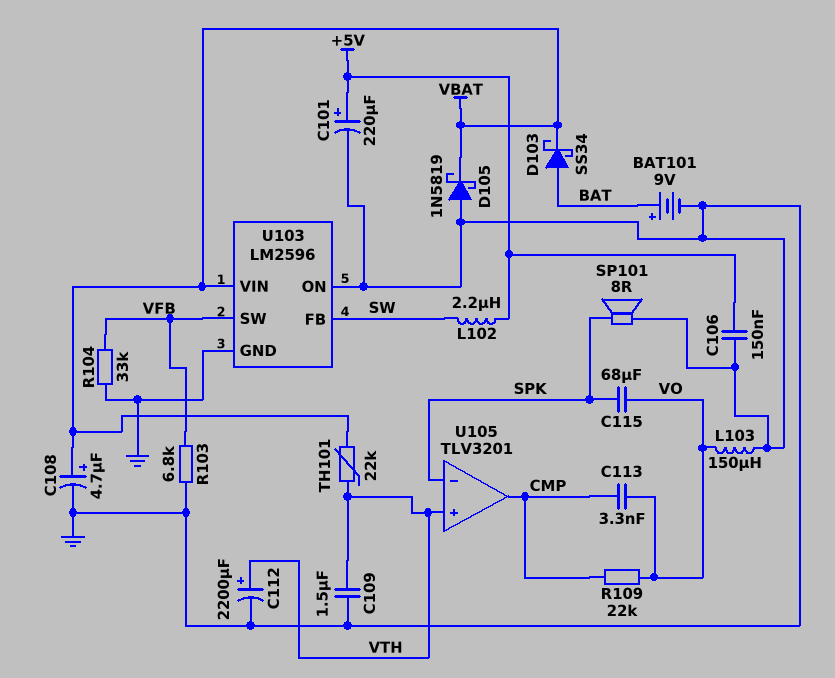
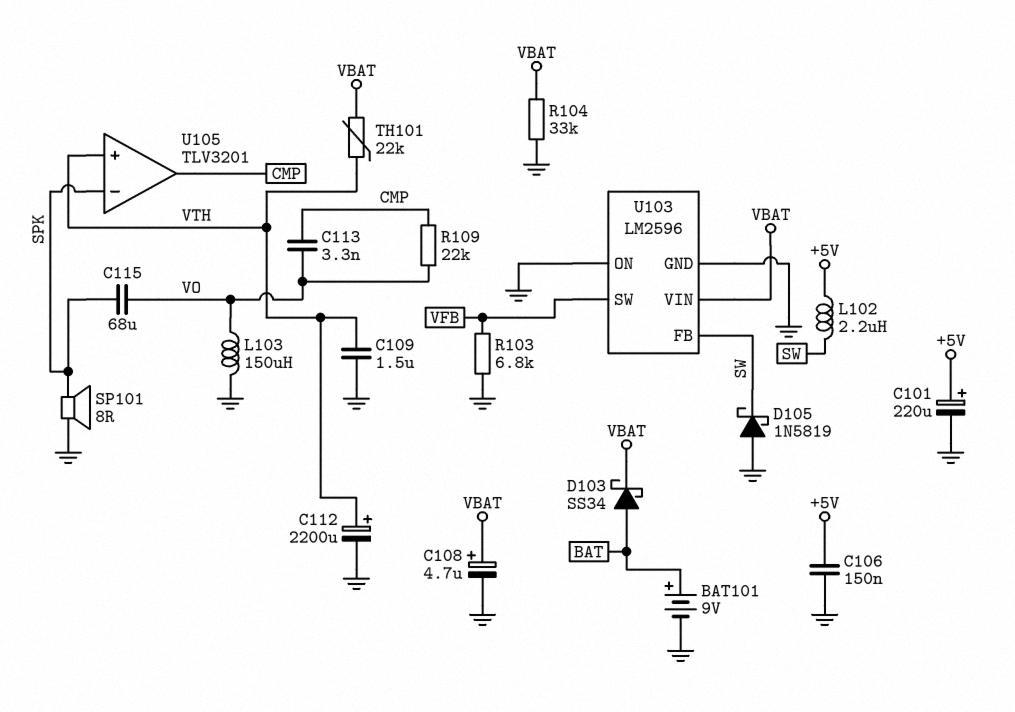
D105: schottky 1N5819 (A GND, K VBAT) -> schottky 1N5819 (A GND, K SW)
R104: 33k (GND, VFB) -> 33k (GND, VBAT)

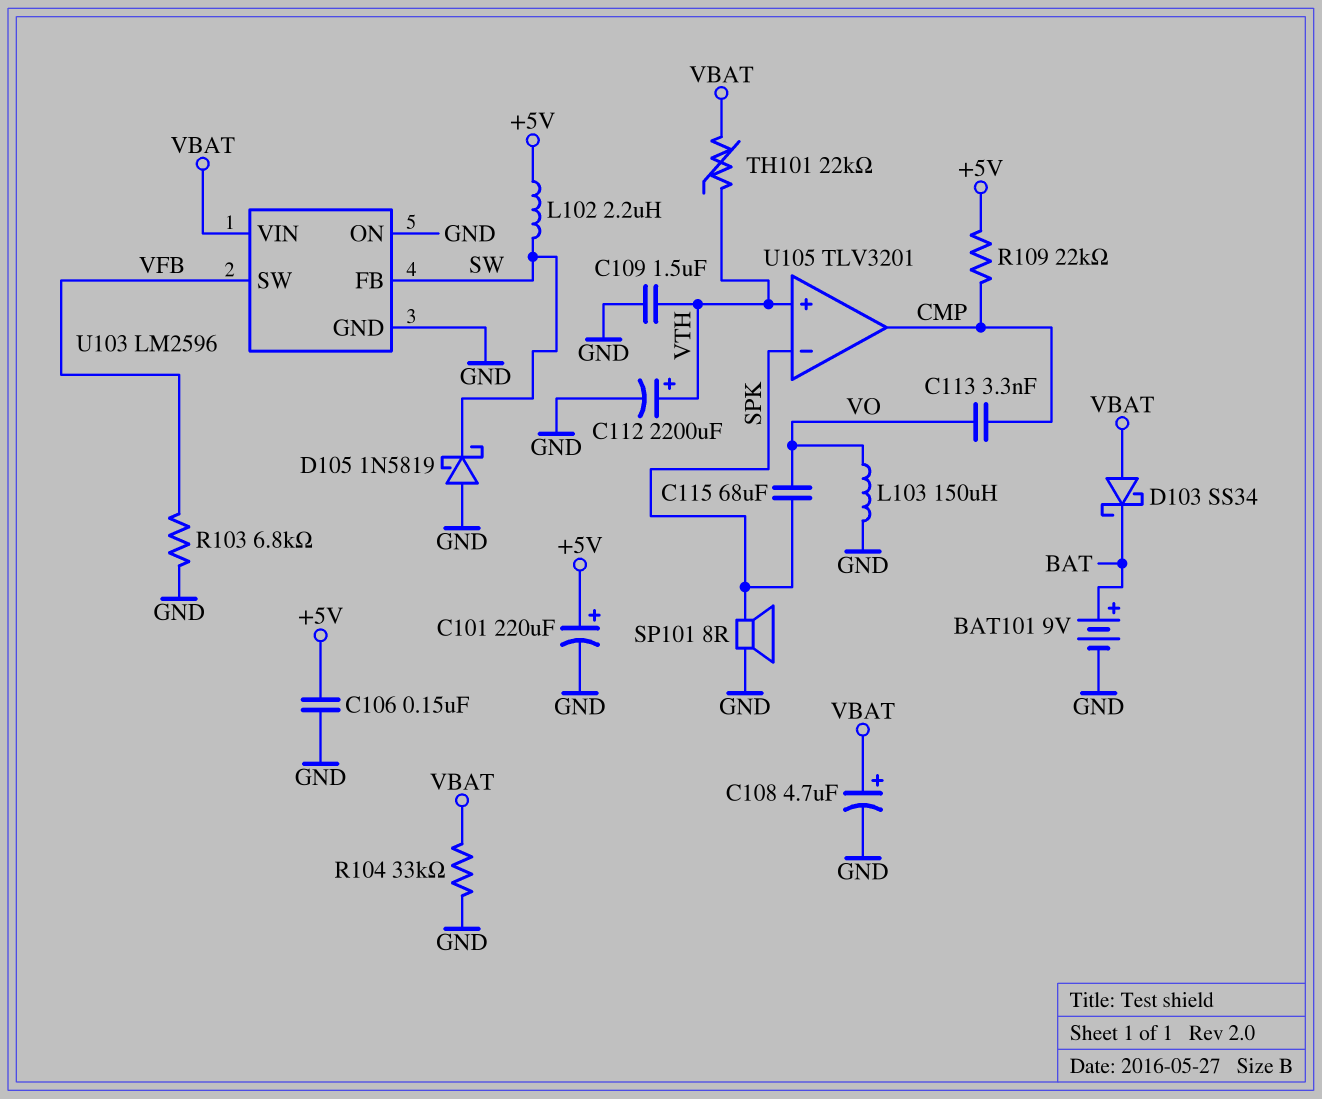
D103: schottky SS34 (A BAT, K VBAT) -> schottky SS34 (A VBAT, K BAT)
R109: 22k (CMP, VO) -> 22k (+5V, CMP)

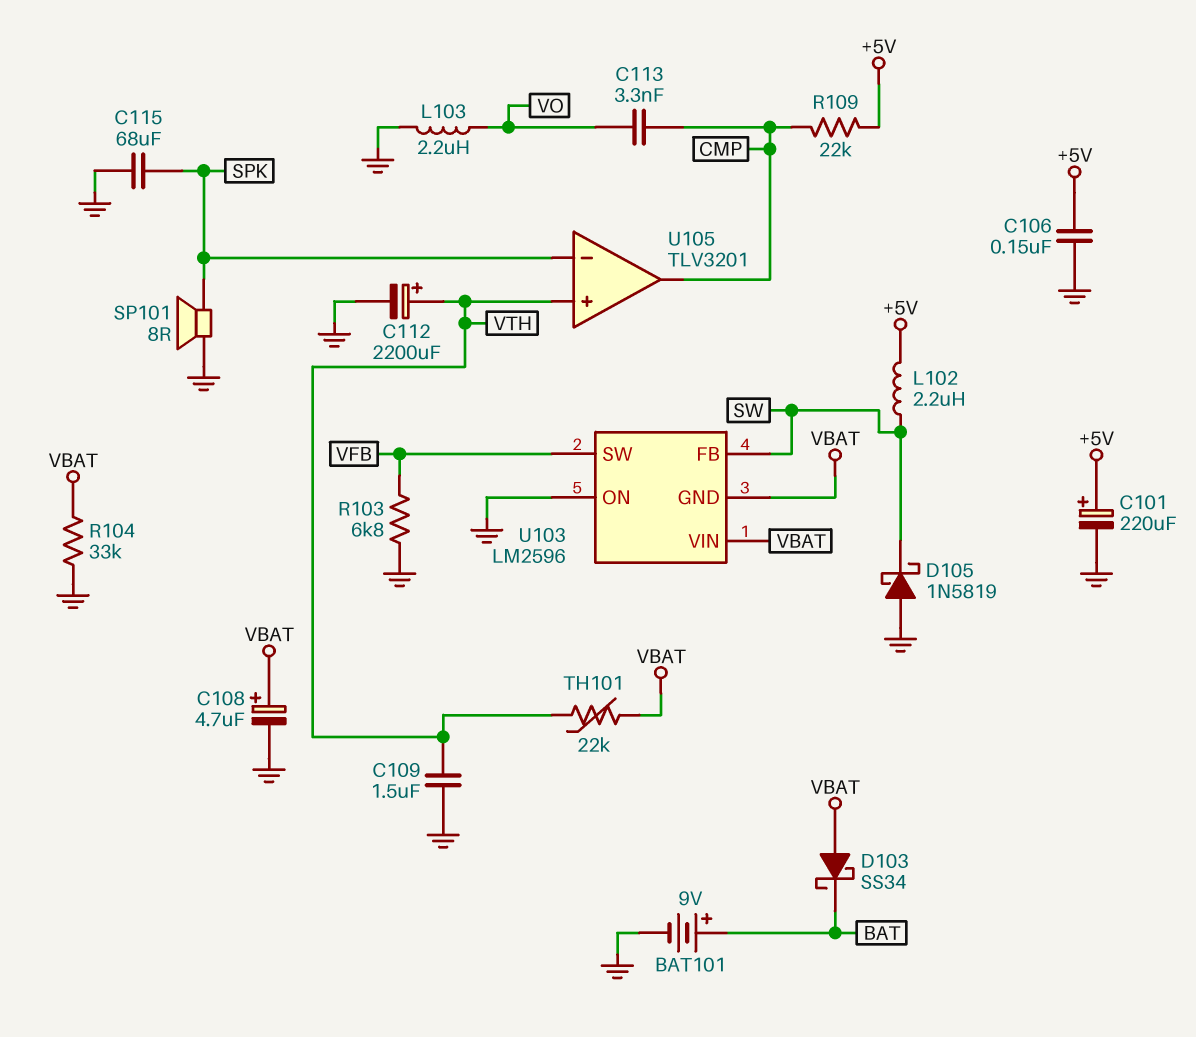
C115: 68uF (SPK, VO) -> 68uF (GND, SPK)
L103: 150uH (GND, VO) -> 2.2uH (GND, VO)
U103 pin GND: GND -> VBAT

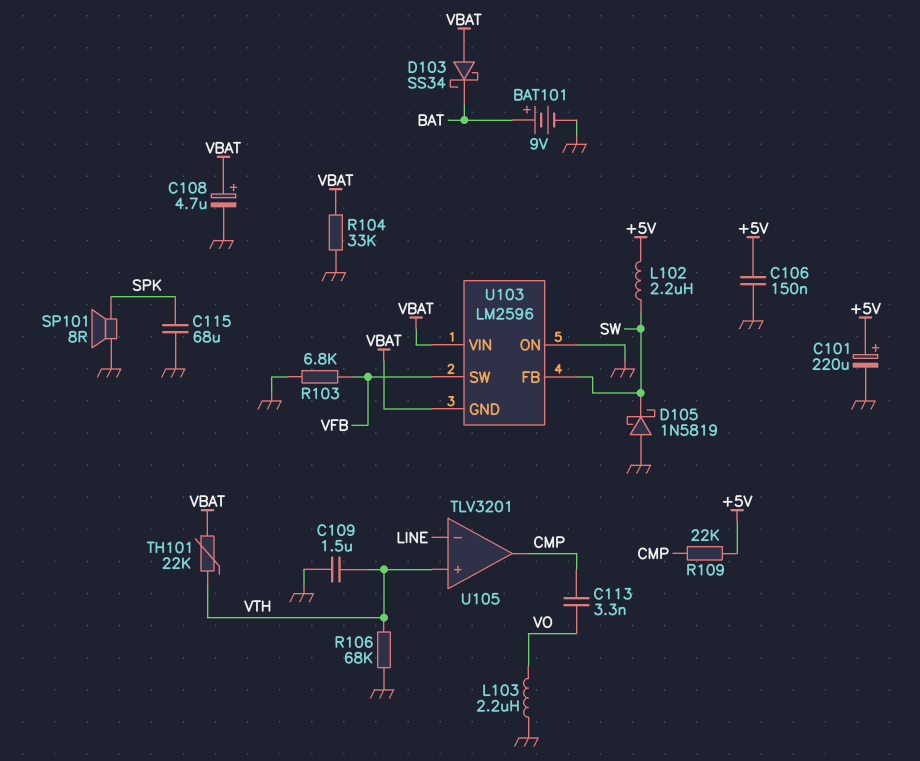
C112: 2200uF (plus VTH, minus GND) -> none
R106: none -> 68k (GND, VTH)
U105 pin in-: SPK -> LINE

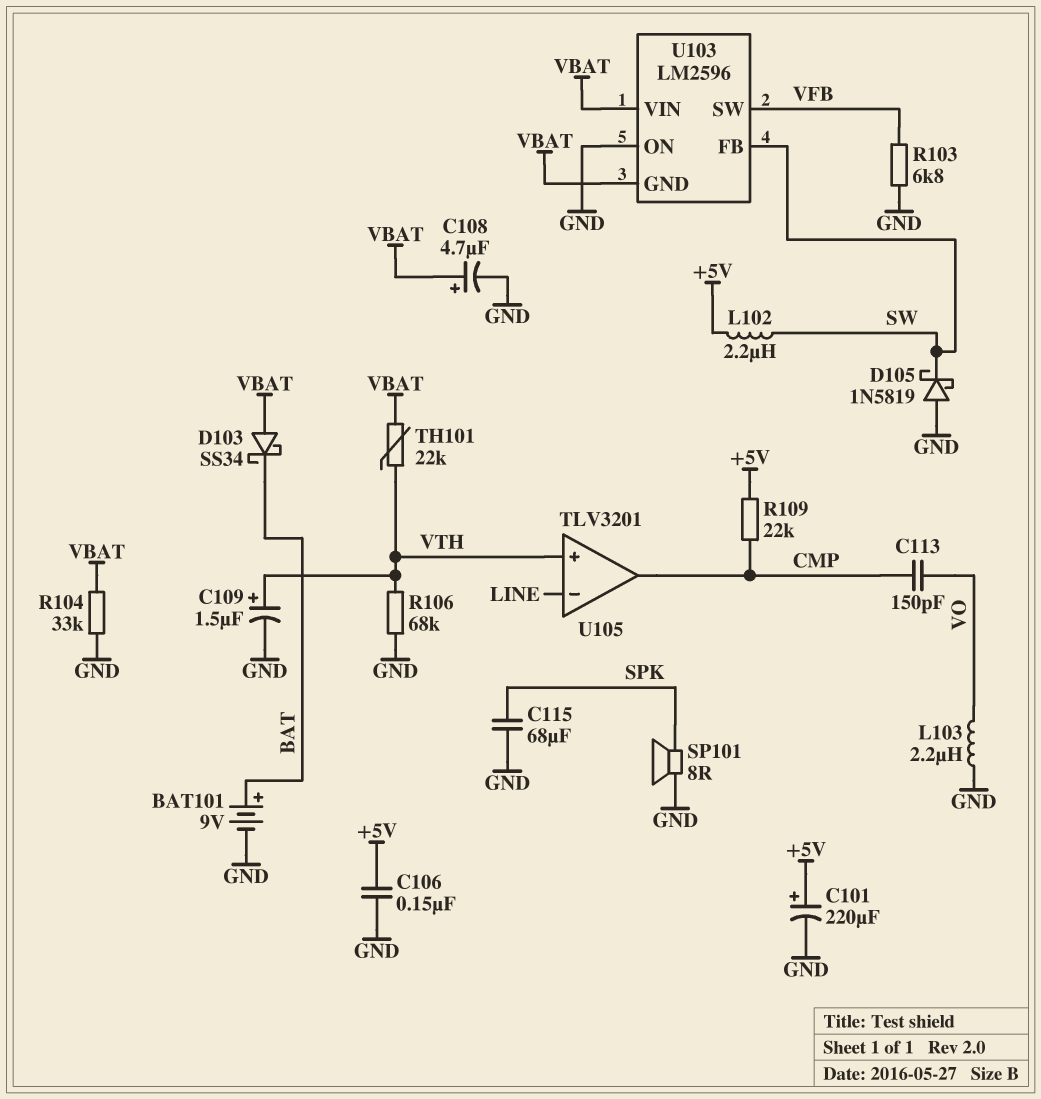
C109: 1.5uF (GND, VTH) -> 1.5uF (plus VTH, minus GND)
C113: 3.3nF (CMP, VO) -> 150pF (CMP, VO)

